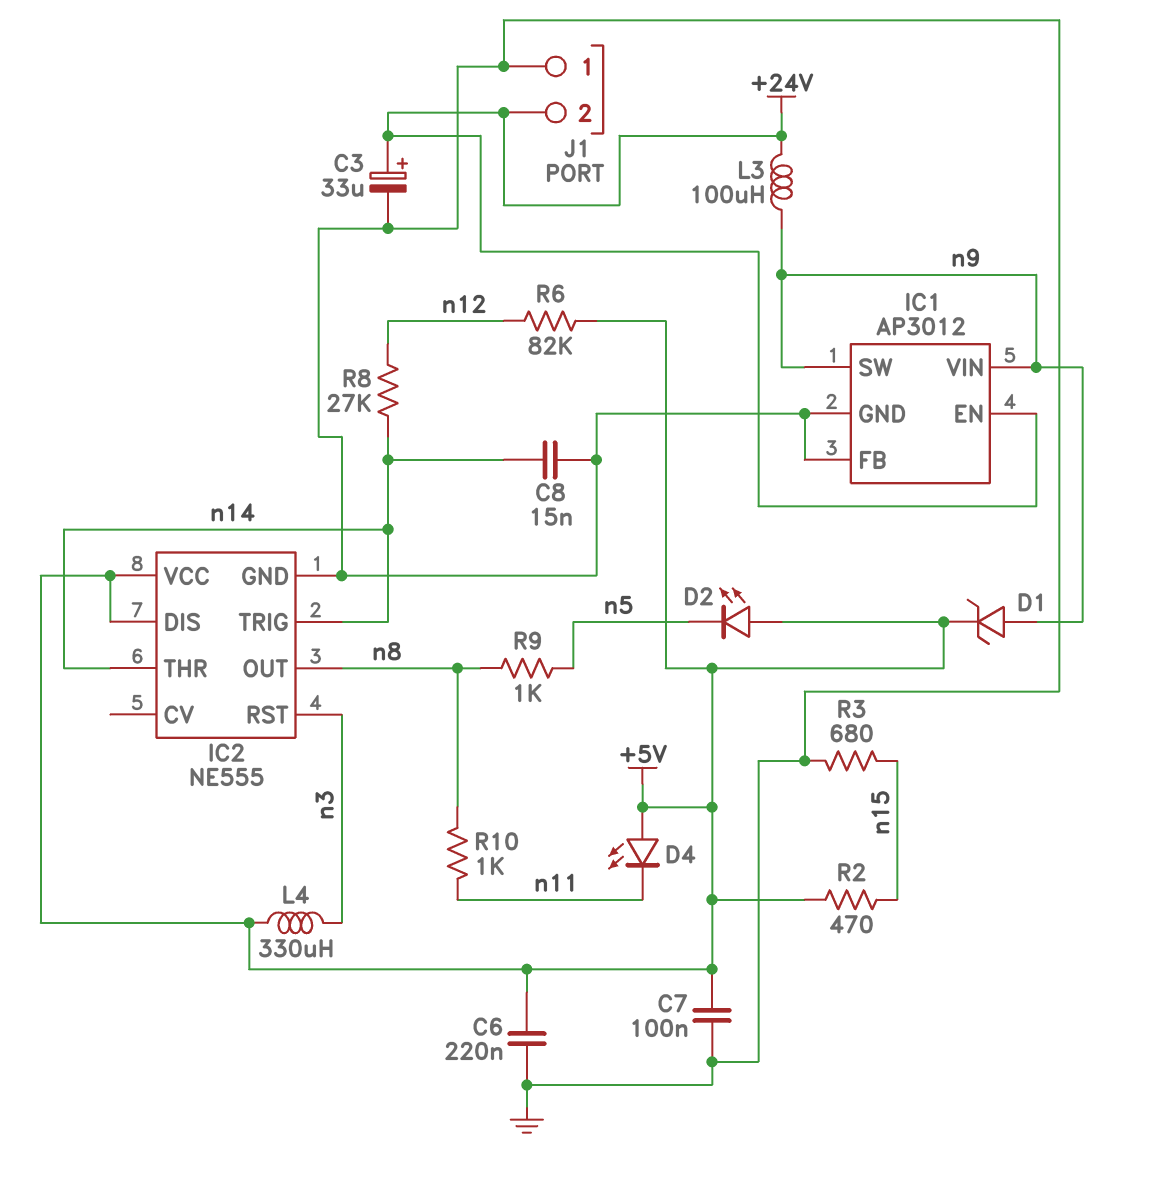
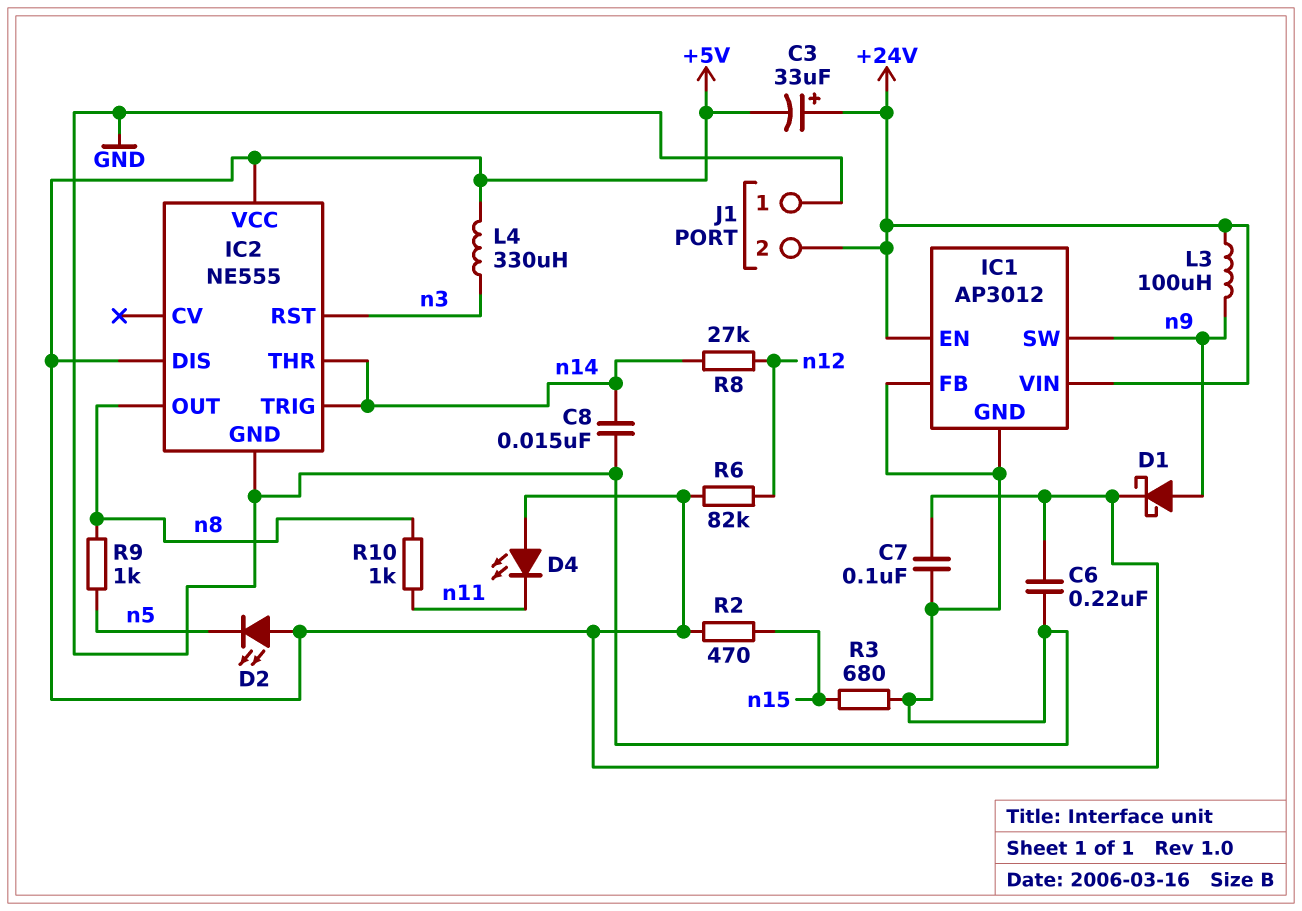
C3: 33uF (plus +24V, minus GND) -> 33uF (plus +24V, minus +5V)
D1: zener (A n9, K +5V) -> schottky (A n9, K +5V)
IC1 pin VIN: n9 -> +24V

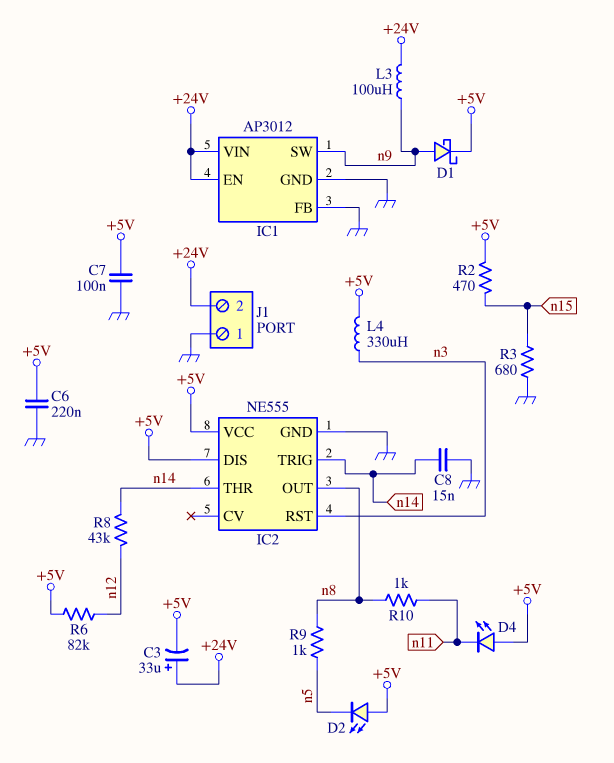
R8: 27k (n12, n14) -> 43k (n12, n14)

